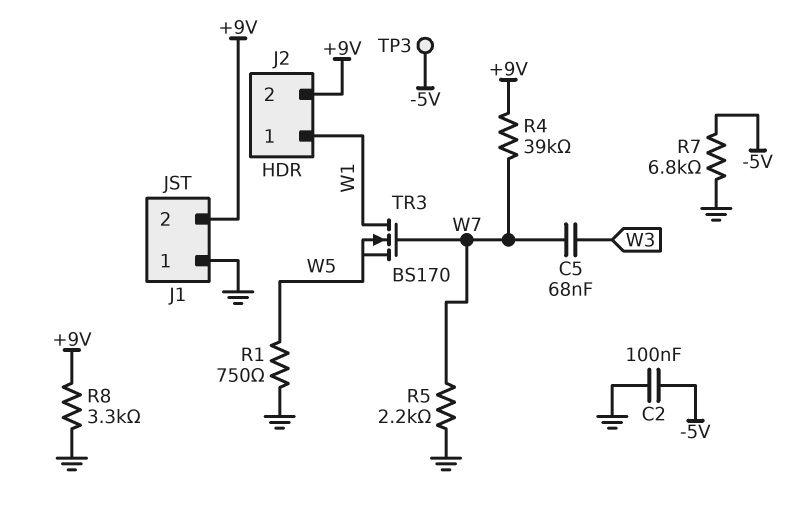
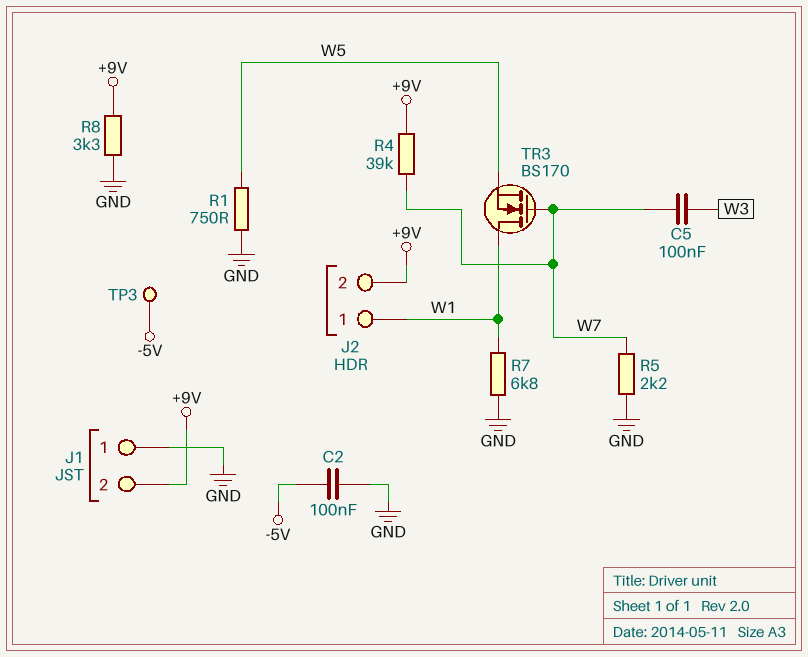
C5: 68nF (W3, W7) -> 100nF (W3, W7)
R7: 6.8k (-5V, GND) -> 6.8k (GND, W1)

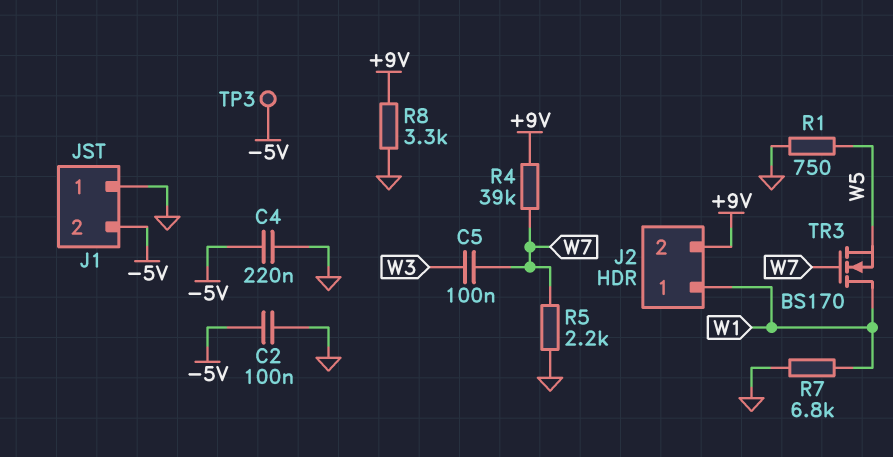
C4: none -> 220nF (-5V, GND)
J1 pin 2: +9V -> -5V

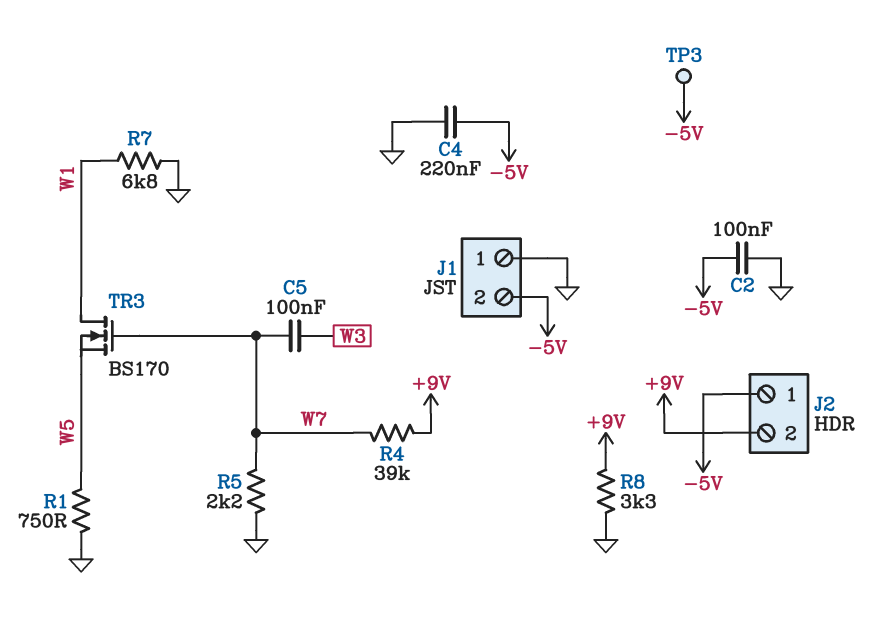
J2 pin 1: W1 -> -5V

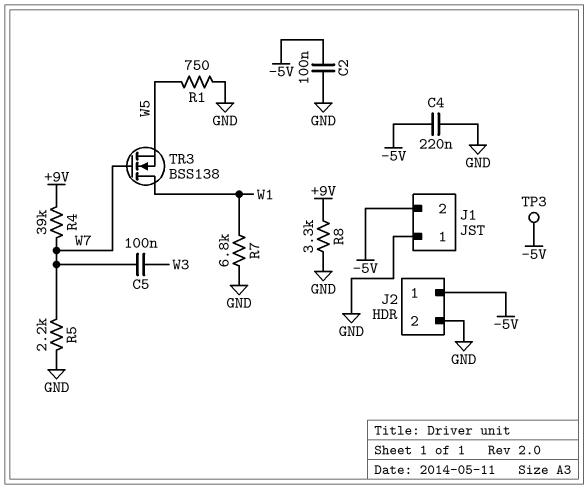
J2 pin 2: +9V -> GND
TR3: NMOS BS170 (G W7, D W1, S W5) -> NMOS BSS138 (G W7, D W1, S W5)

